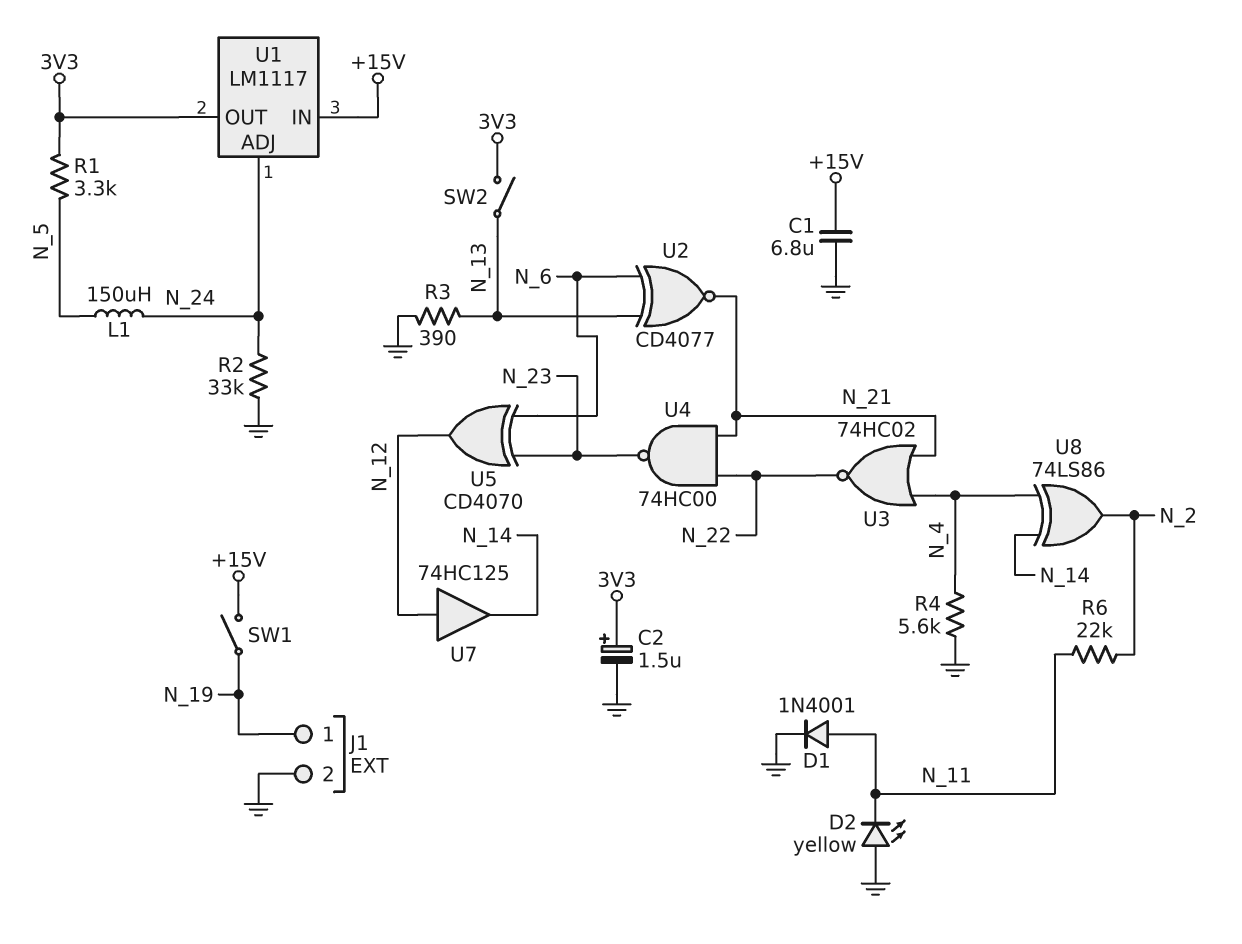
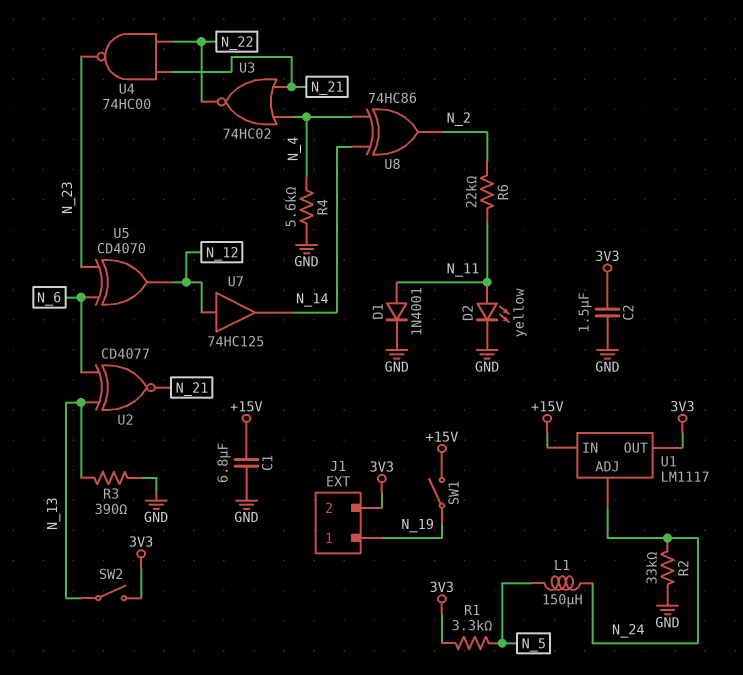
C2: 1.5uF (plus 3V3, minus GND) -> 1.5uF (3V3, GND)
D2: LED yellow (A GND, K N_11) -> LED yellow (A N_11, K GND)
J1 pin 2: GND -> 3V3
U8: XOR 74LS86 (in N_4, in N_14, out N_2) -> XOR 74HC86 (in N_4, in N_14, out N_2)

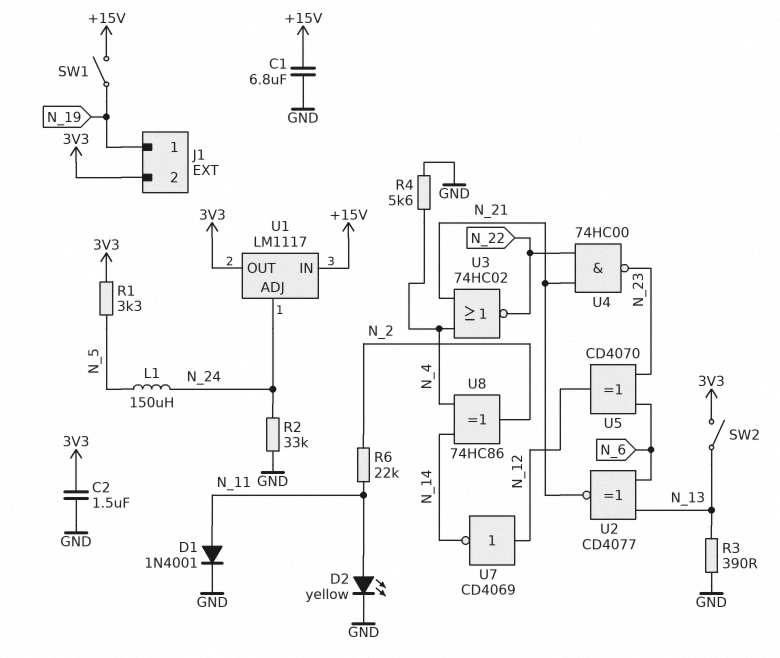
U7: buffer 74HC125 (in N_12, out N_14) -> NOT CD4069 (in N_12, out N_14)

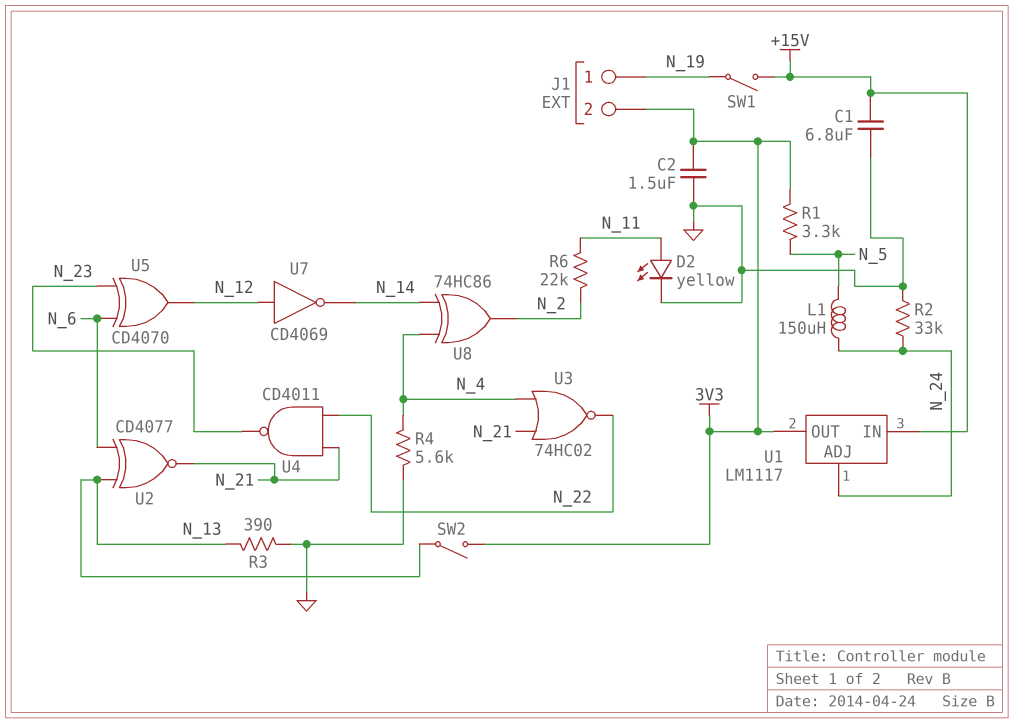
D1: diode 1N4001 (A N_11, K GND) -> none
U4: NAND 74HC00 (in N_21, in N_22, out N_23) -> NAND CD4011 (in N_21, in N_22, out N_23)

